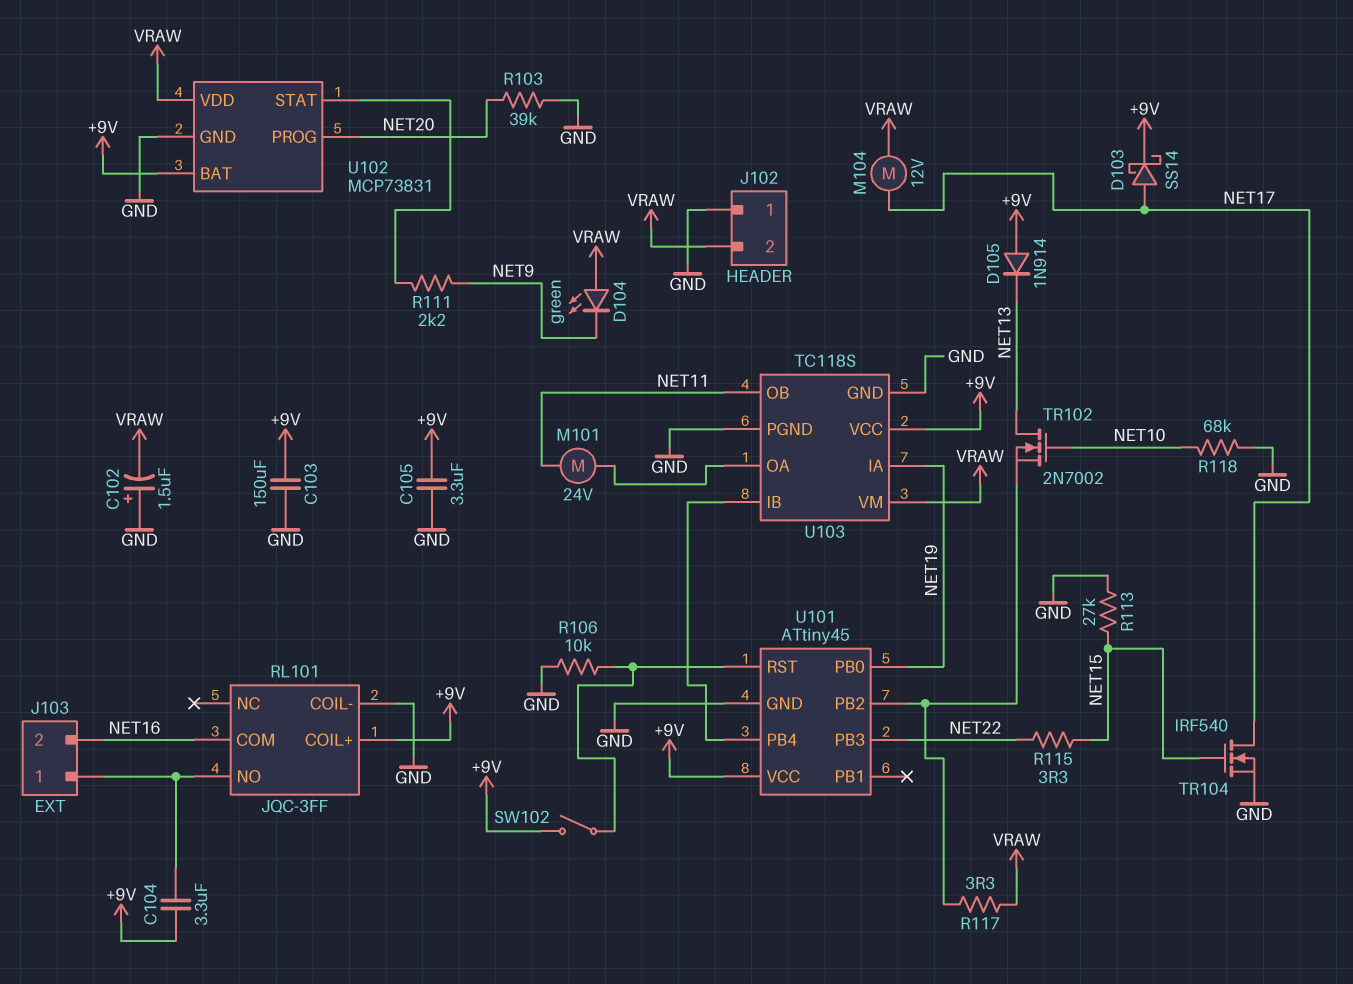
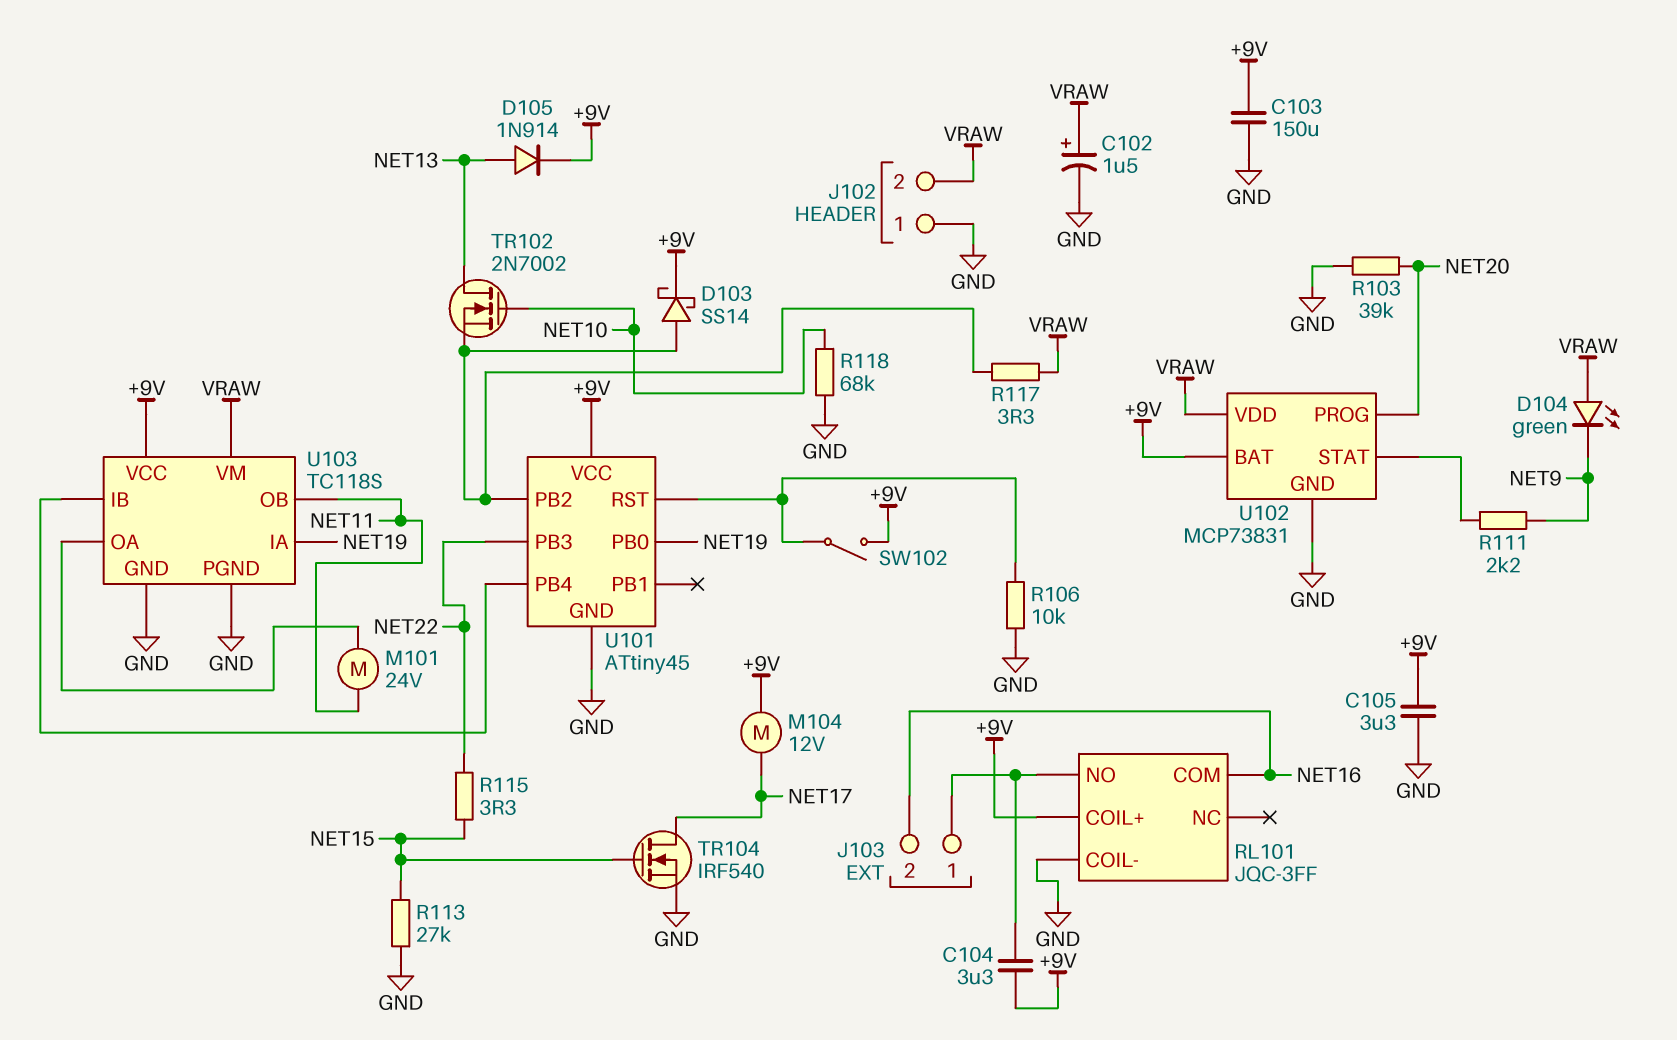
C102: 1.5uF (plus GND, minus VRAW) -> 1.5uF (plus VRAW, minus GND)
D103: schottky SS14 (A NET17, K +9V) -> schottky SS14 (A U101/PB2, K +9V)
D105: diode 1N914 (A +9V, K NET13) -> diode 1N914 (A NET13, K +9V)
M104: motor 12V (NET17, VRAW) -> motor 12V (+9V, NET17)

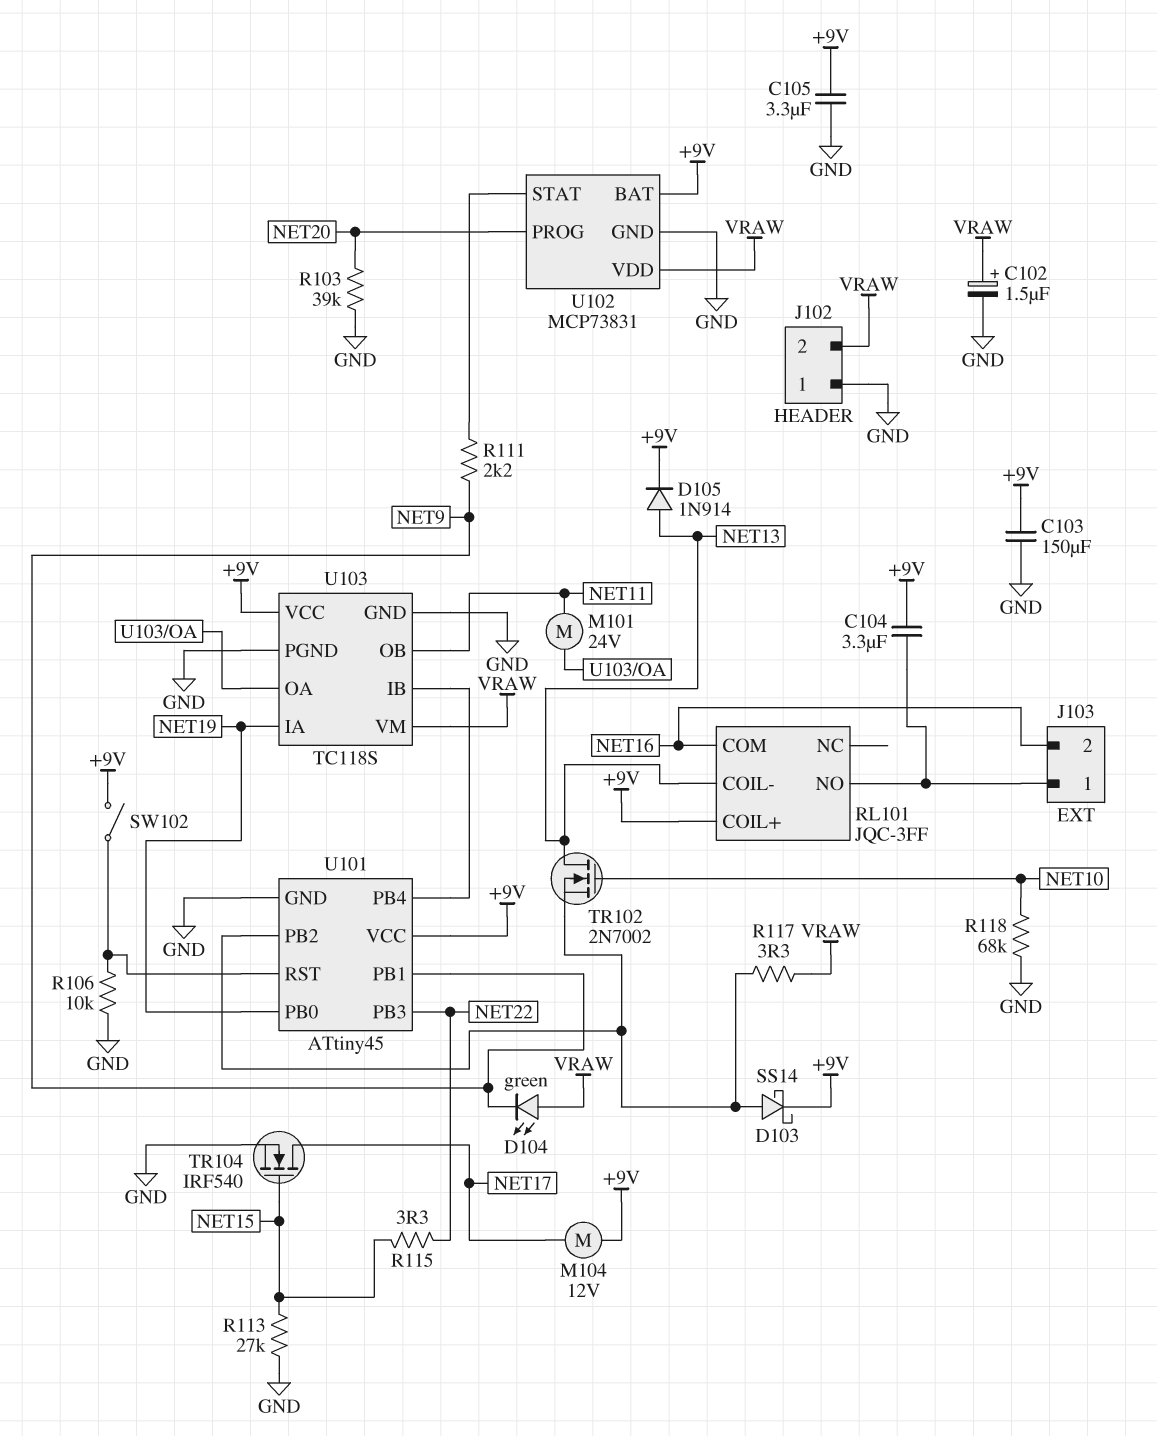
RL101 pin COIL-: GND -> NET13
U101 pin PB1: none -> NET9

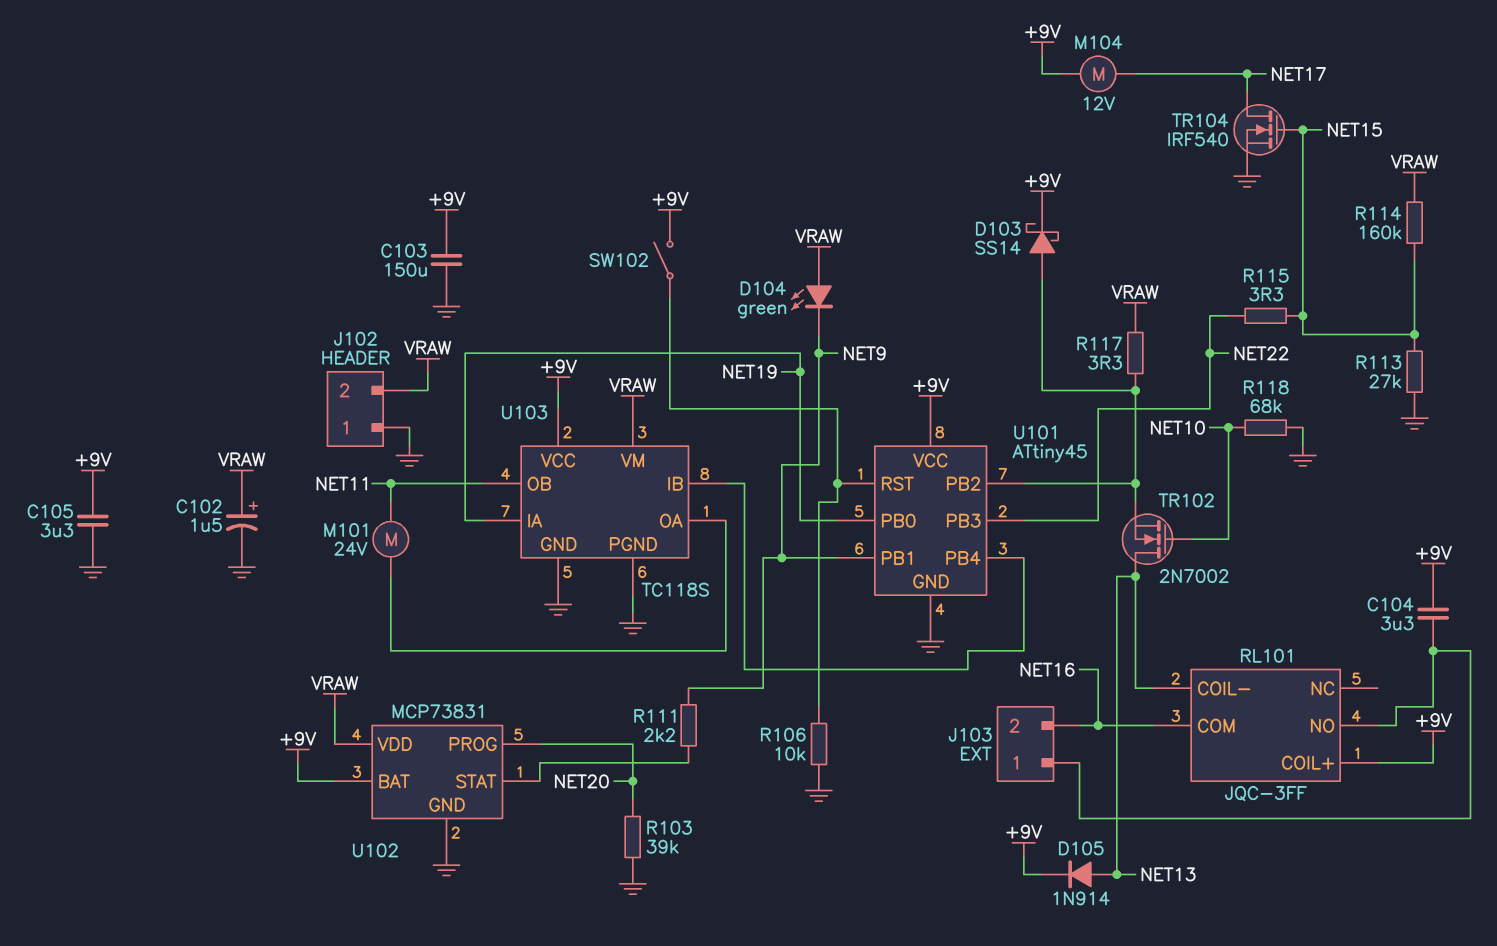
R114: none -> 160k (NET15, VRAW)

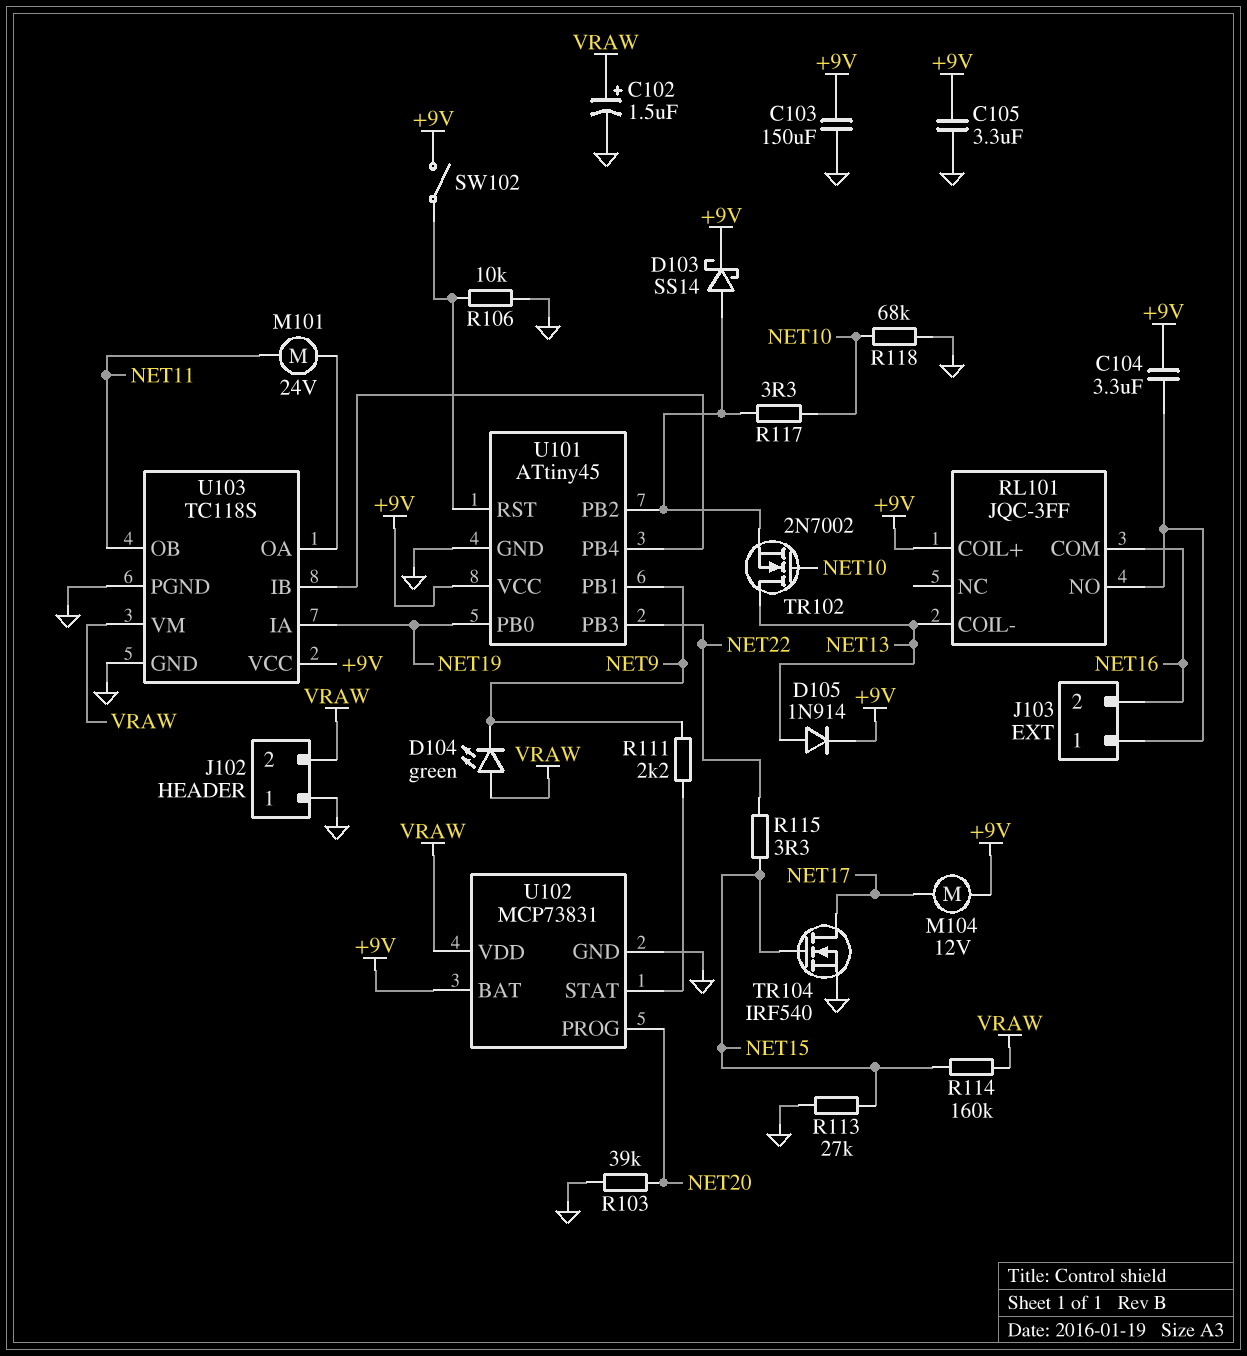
R117: 3.3 (U101/PB2, VRAW) -> 3.3 (NET10, U101/PB2)

